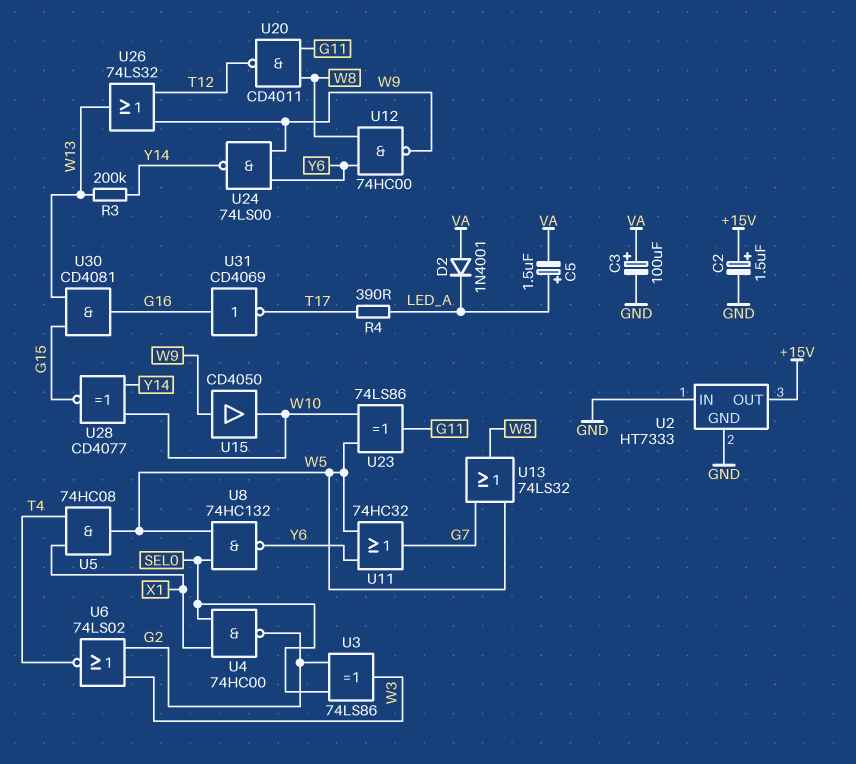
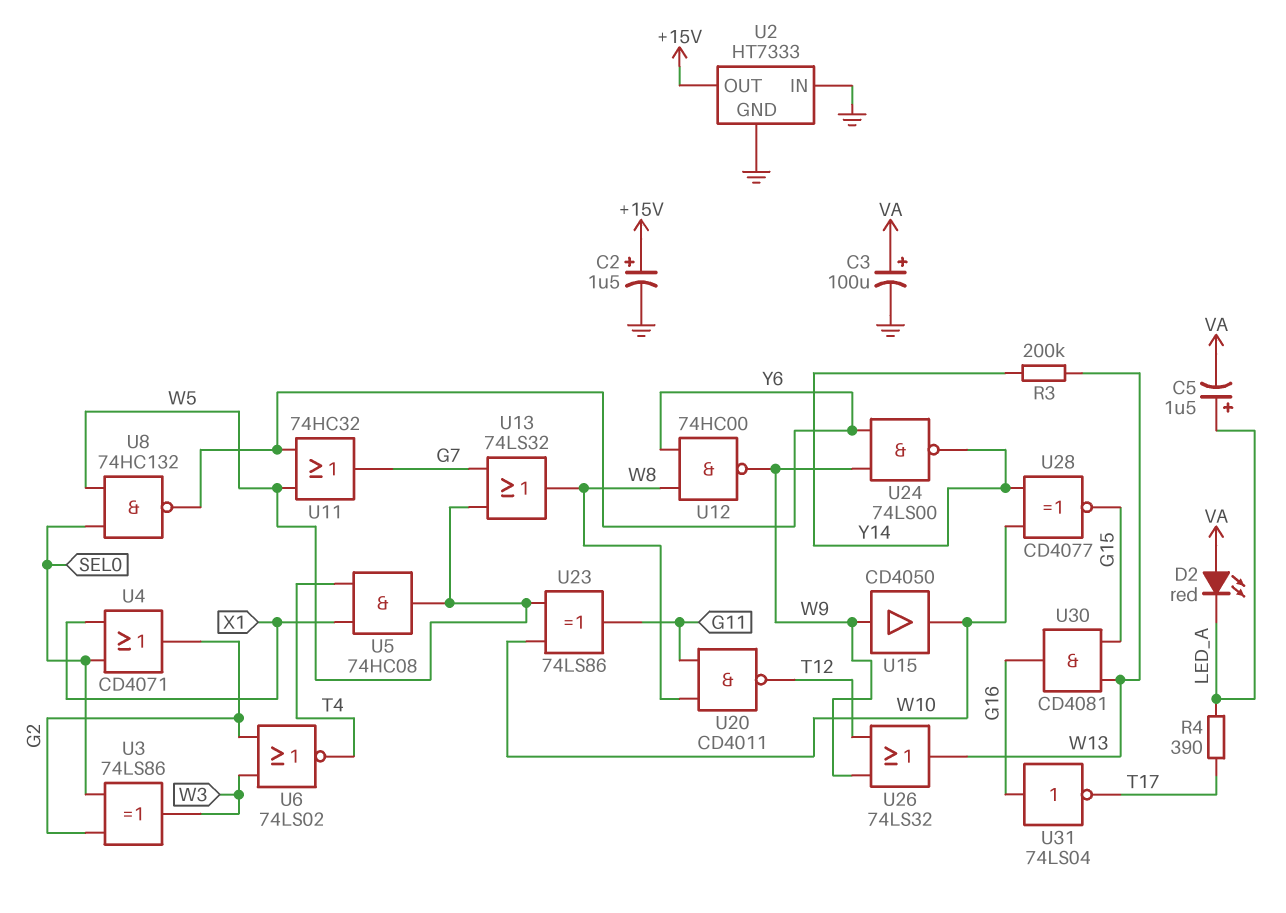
D2: diode 1N4001 (A VA, K LED_A) -> LED red (A VA, K LED_A)
U4: NAND 74HC00 (in SEL0, in X1, out G2) -> OR CD4071 (in SEL0, in X1, out G2)
U31: NOT CD4069 (in G16, out T17) -> NOT 74LS04 (in G16, out T17)

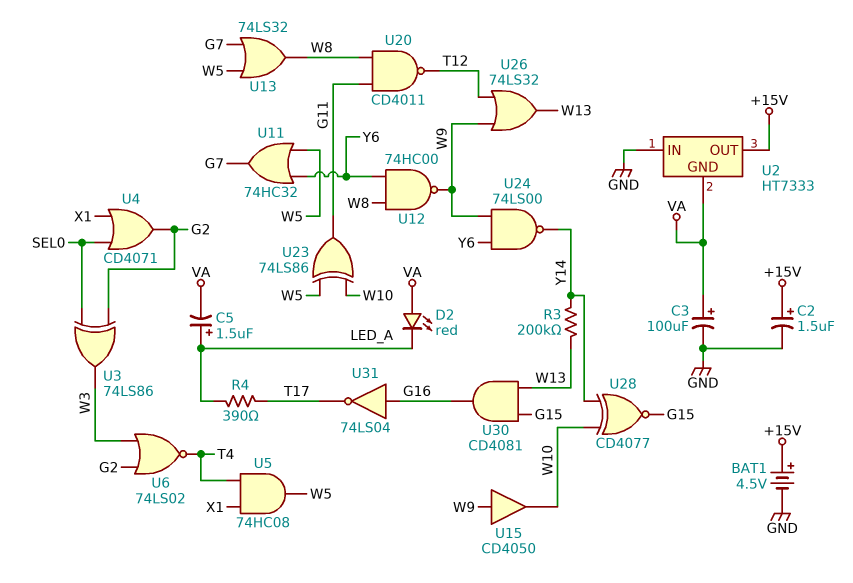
BAT1: none -> 4.5V (plus +15V, minus GND)
U2 pin GND: GND -> VA
U8: NAND 74HC132 (in SEL0, in W5, out Y6) -> none

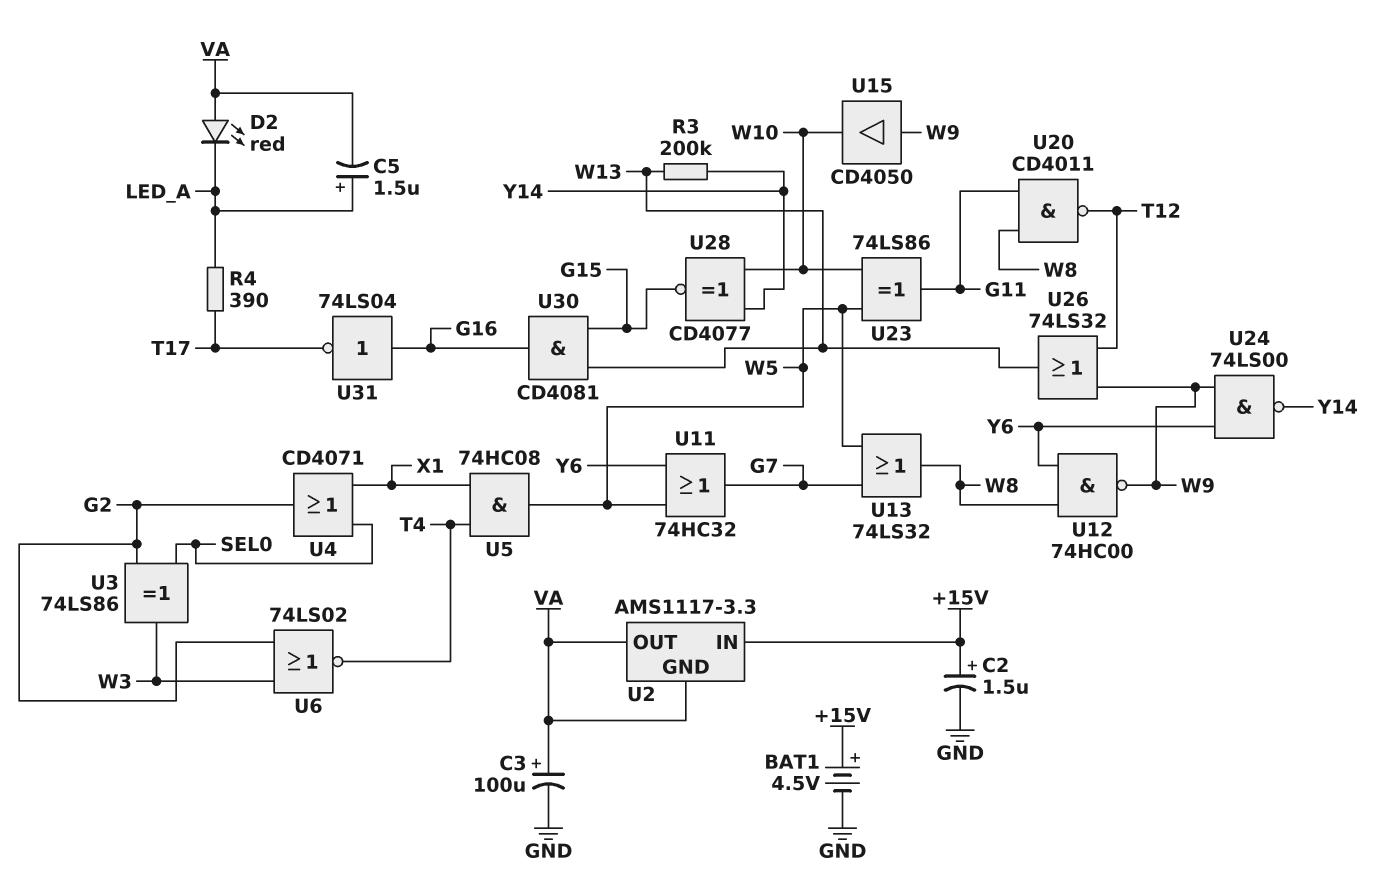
U2: HT7333 -> AMS1117-3.3
U2 pin IN: GND -> +15V
U2 pin OUT: +15V -> VA

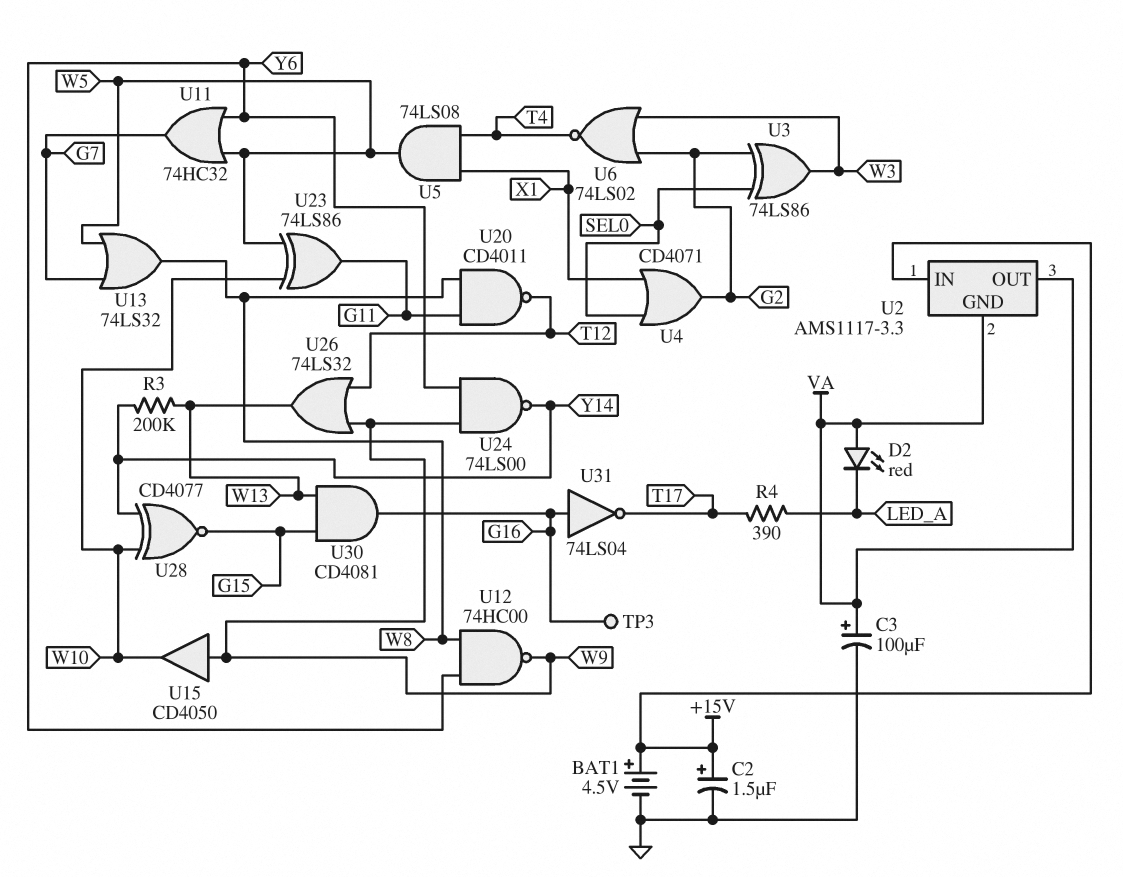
C5: 1.5uF (plus LED_A, minus VA) -> none
TP3: none -> test point (G16)
U5: AND 74HC08 (in T4, in X1, out W5) -> AND 74LS08 (in T4, in X1, out W5)

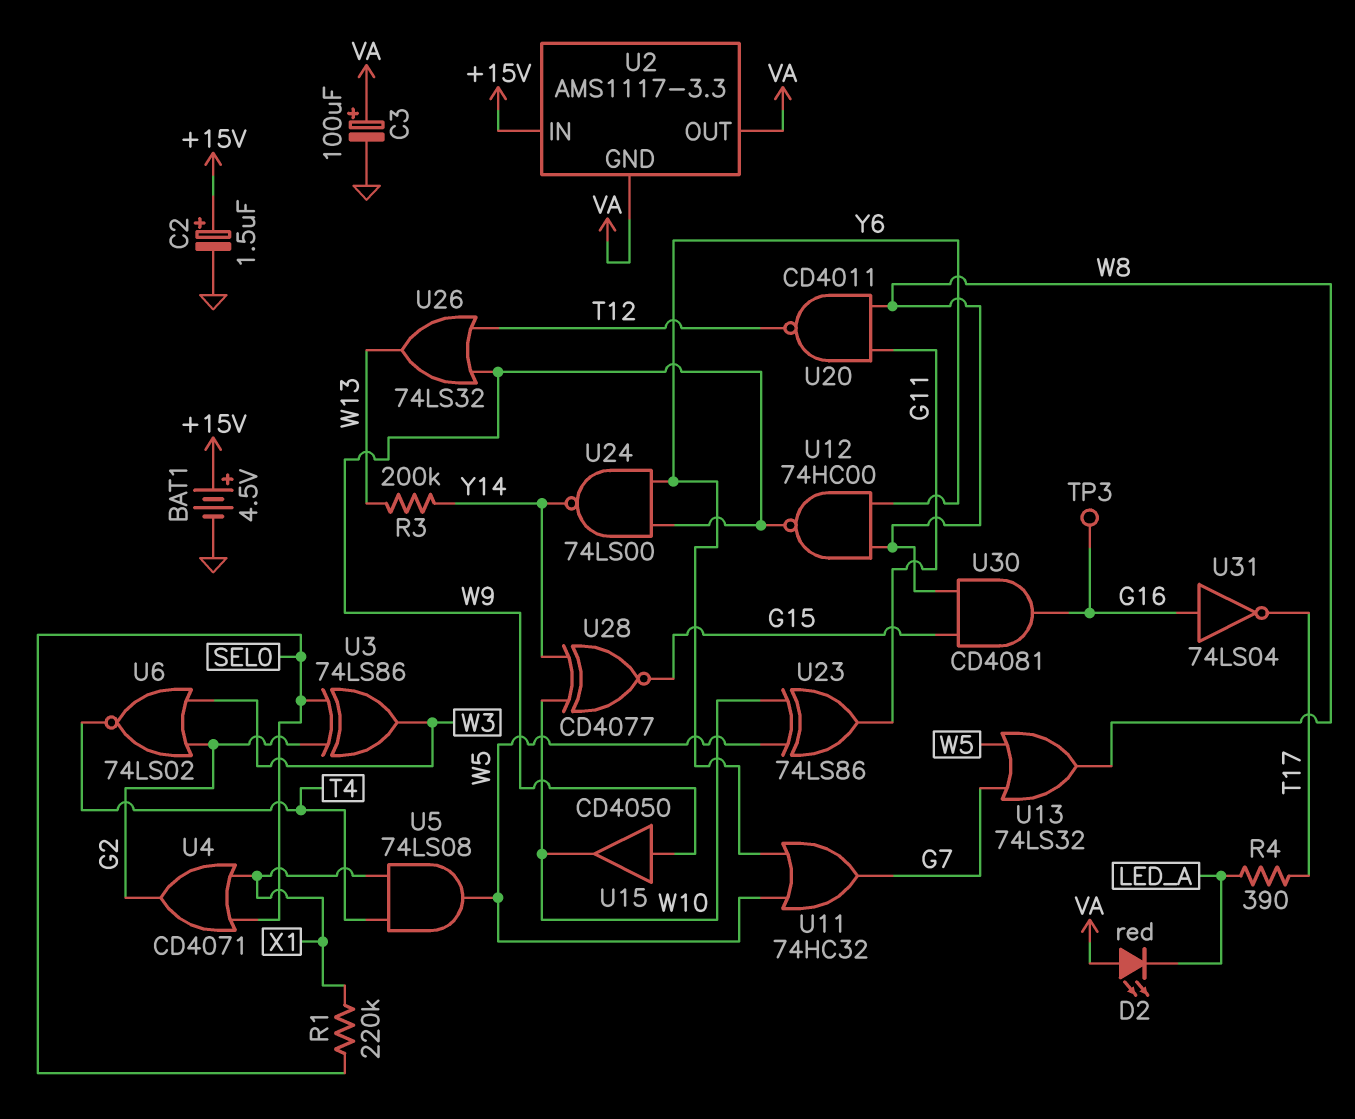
R1: none -> 220k (SEL0, X1)
U30: AND CD4081 (in G15, in W13, out G16) -> AND CD4081 (in G15, in W8, out G16)

